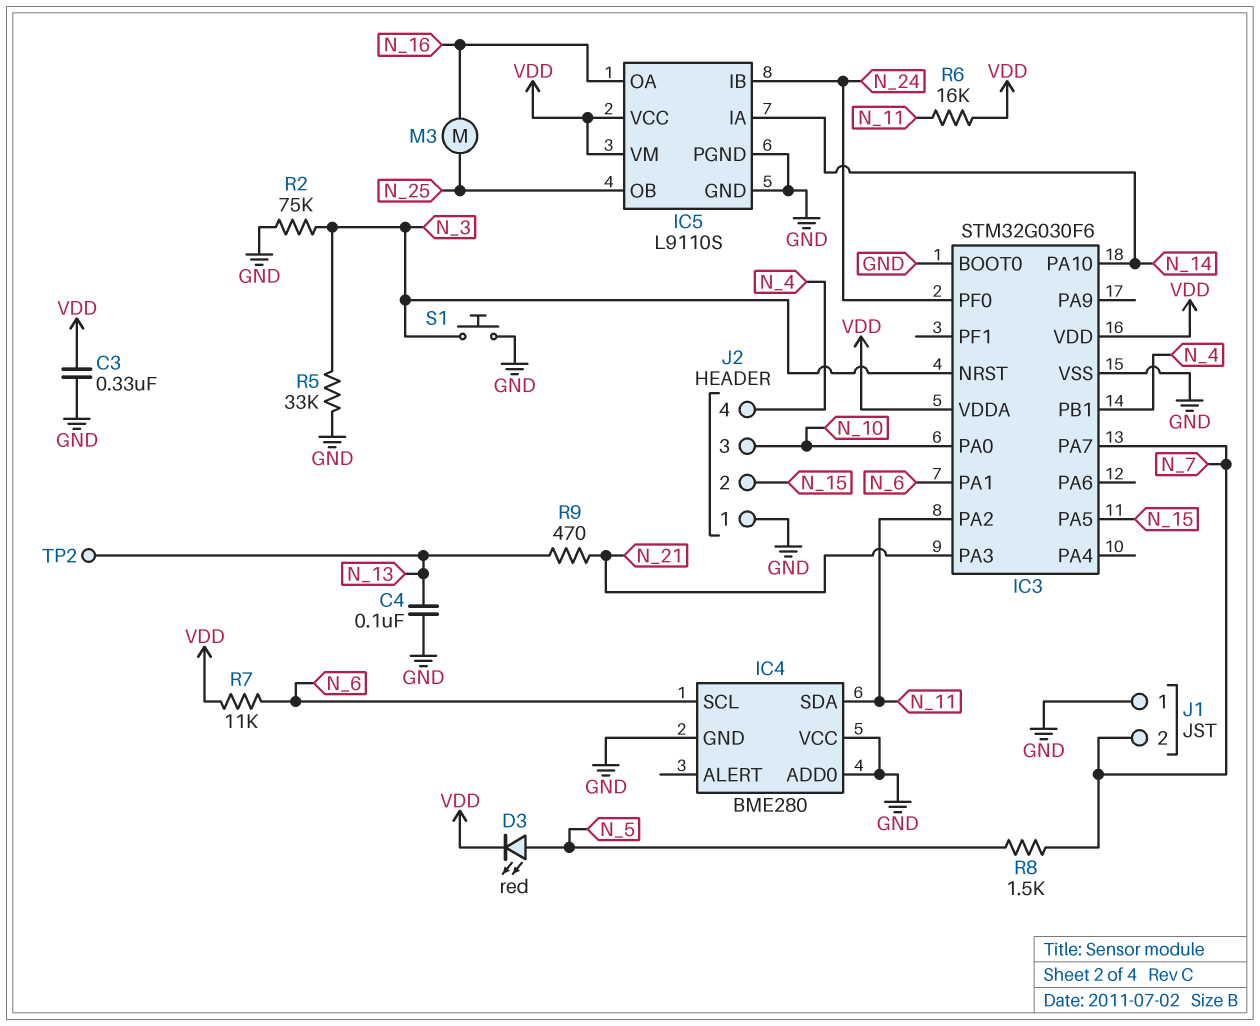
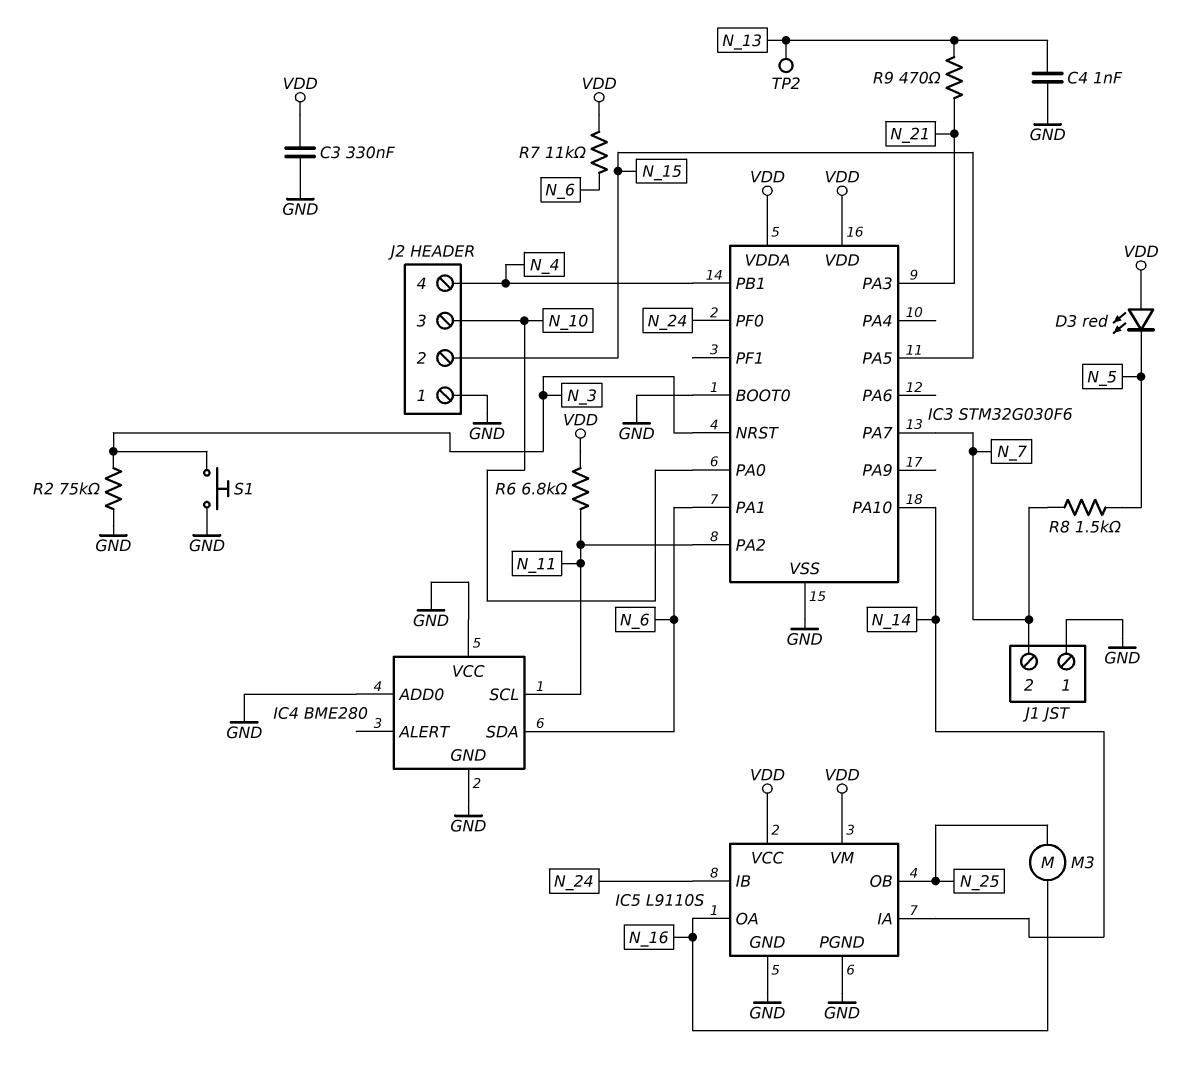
C4: 100nF (GND, N_13) -> 1nF (GND, N_13)
D3: LED red (A N_5, K VDD) -> LED red (A VDD, K N_5)
IC4 pin SCL: N_6 -> N_11
IC4 pin SDA: N_11 -> N_6
R5: 33k (GND, N_3) -> none
R6: 16k (N_11, VDD) -> 6.8k (N_11, VDD)

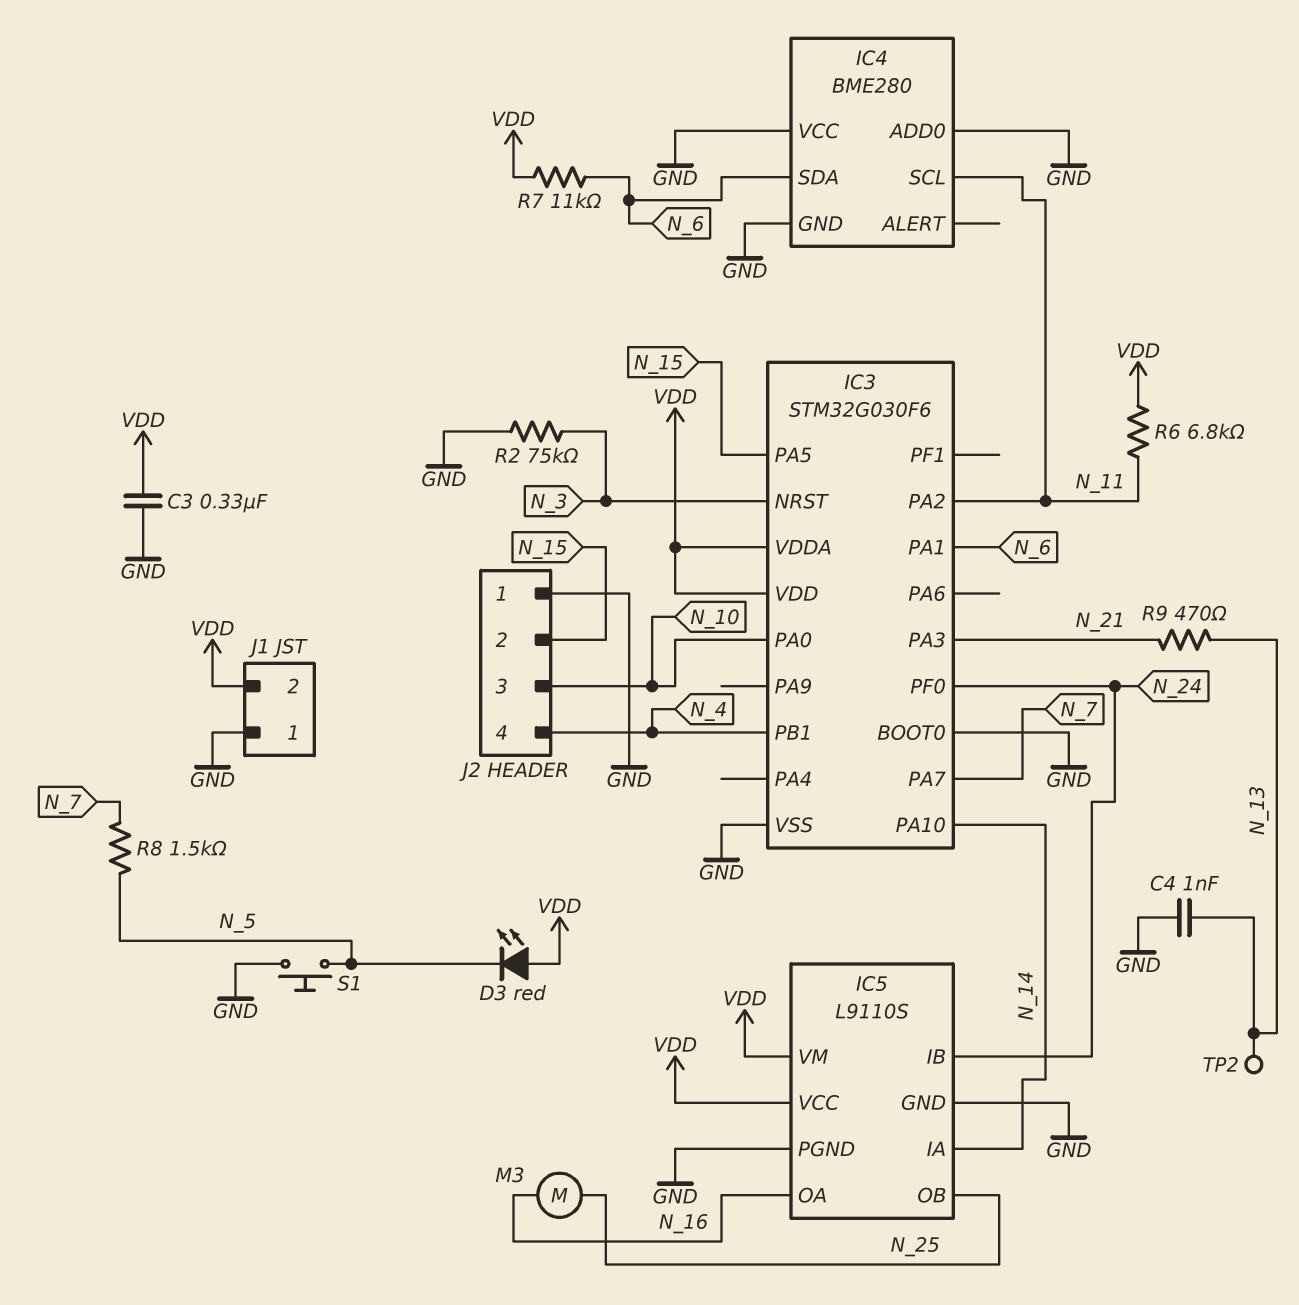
J1 pin 2: N_7 -> VDD
S1: button (GND, N_3) -> button (GND, N_5)

